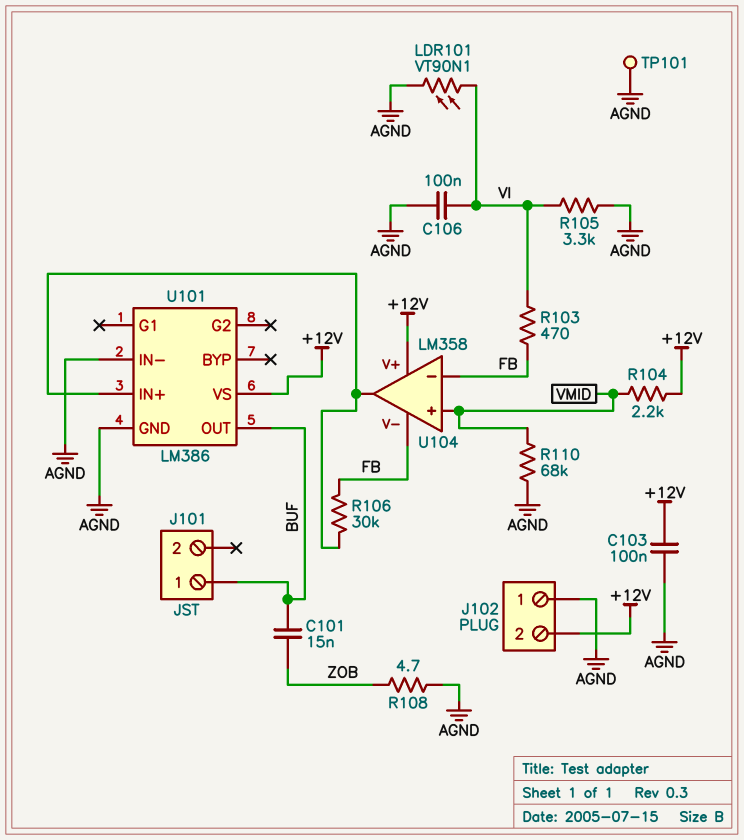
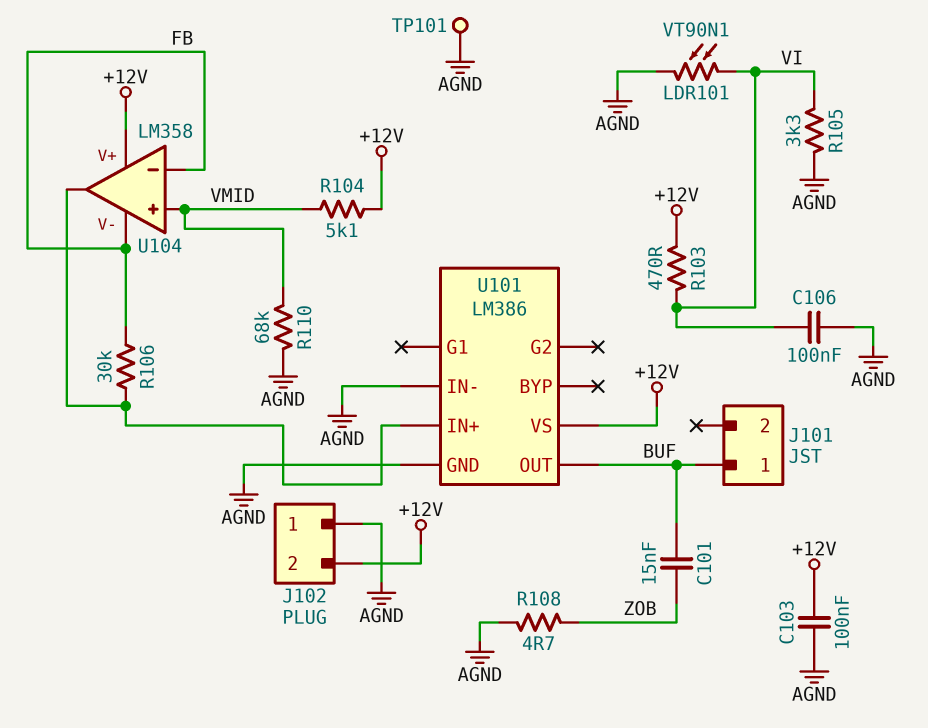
R103: 470 (FB, VI) -> 470 (+12V, VI)
R104: 2.2k (+12V, VMID) -> 5.1k (+12V, VMID)

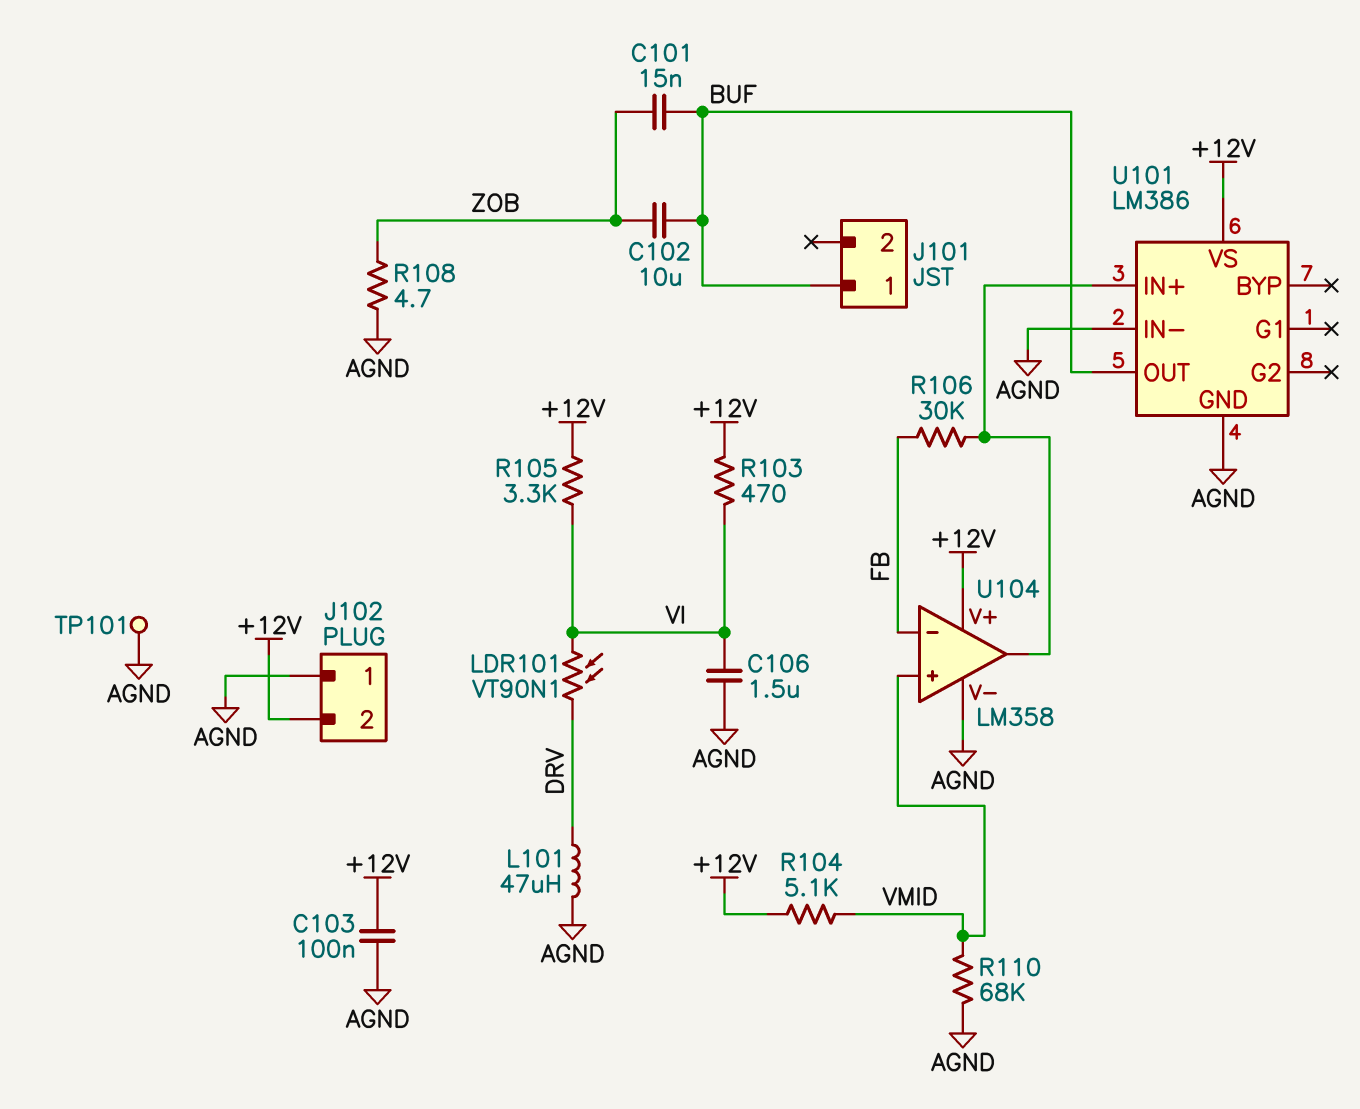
C102: none -> 10uF (BUF, ZOB)
C106: 100nF (AGND, VI) -> 1.5uF (AGND, VI)
L101: none -> 47uH (AGND, DRV)
LDR101: VT90N1 (AGND, VI) -> VT90N1 (DRV, VI)
R105: 3.3k (AGND, VI) -> 3.3k (+12V, VI)
U104 pin V-: FB -> AGND

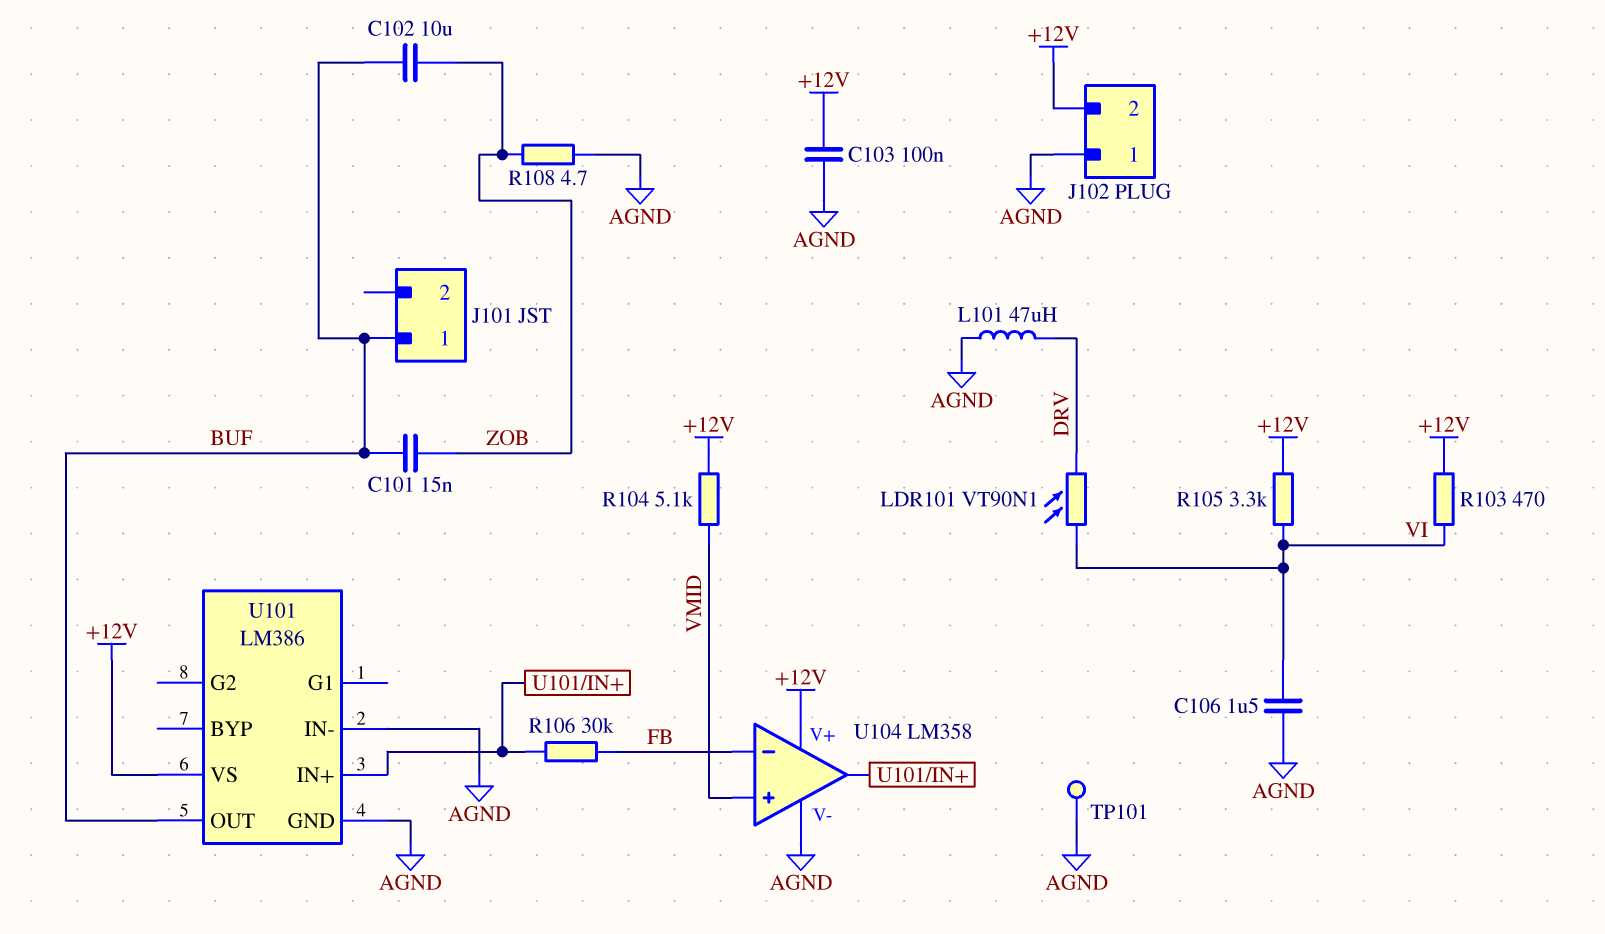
R110: 68k (AGND, VMID) -> none

